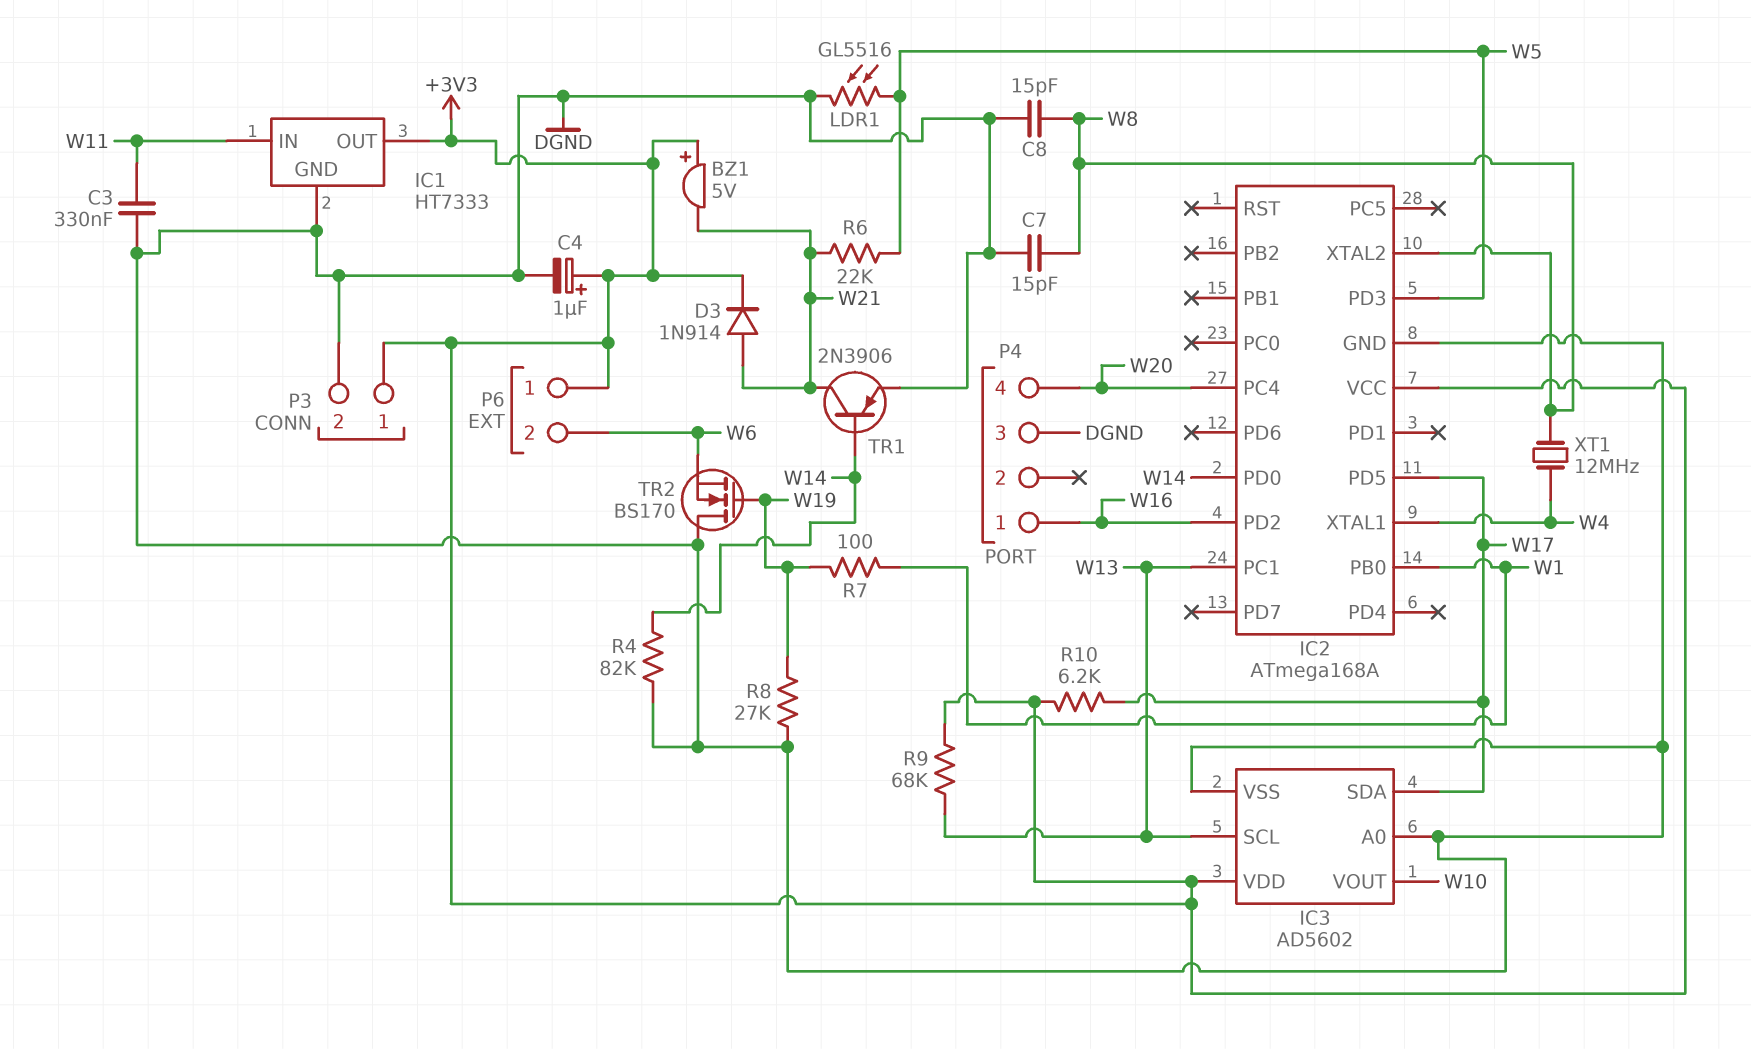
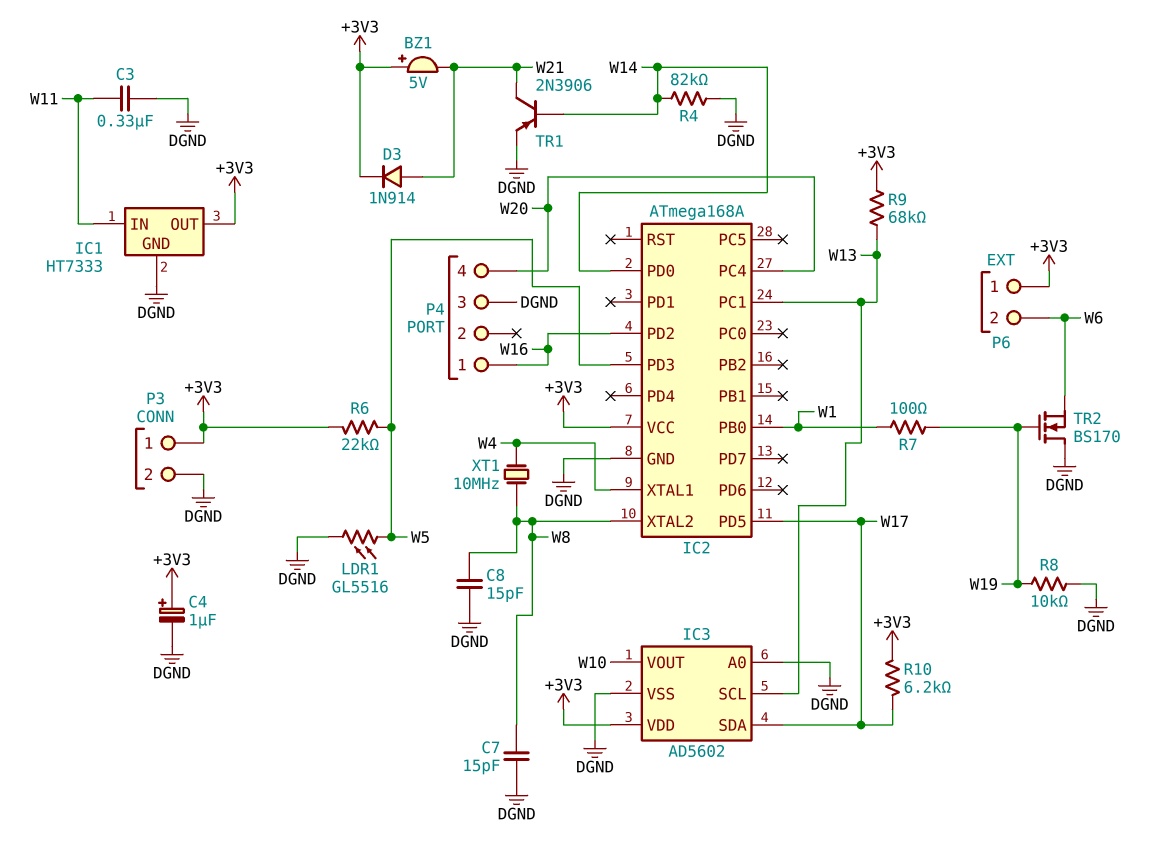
R6: 22k (W5, W21) -> 22k (+3V3, W5)
R8: 27k (DGND, W19) -> 10k (DGND, W19)
XT1: 12MHz (W4, W8) -> 10MHz (W4, W8)

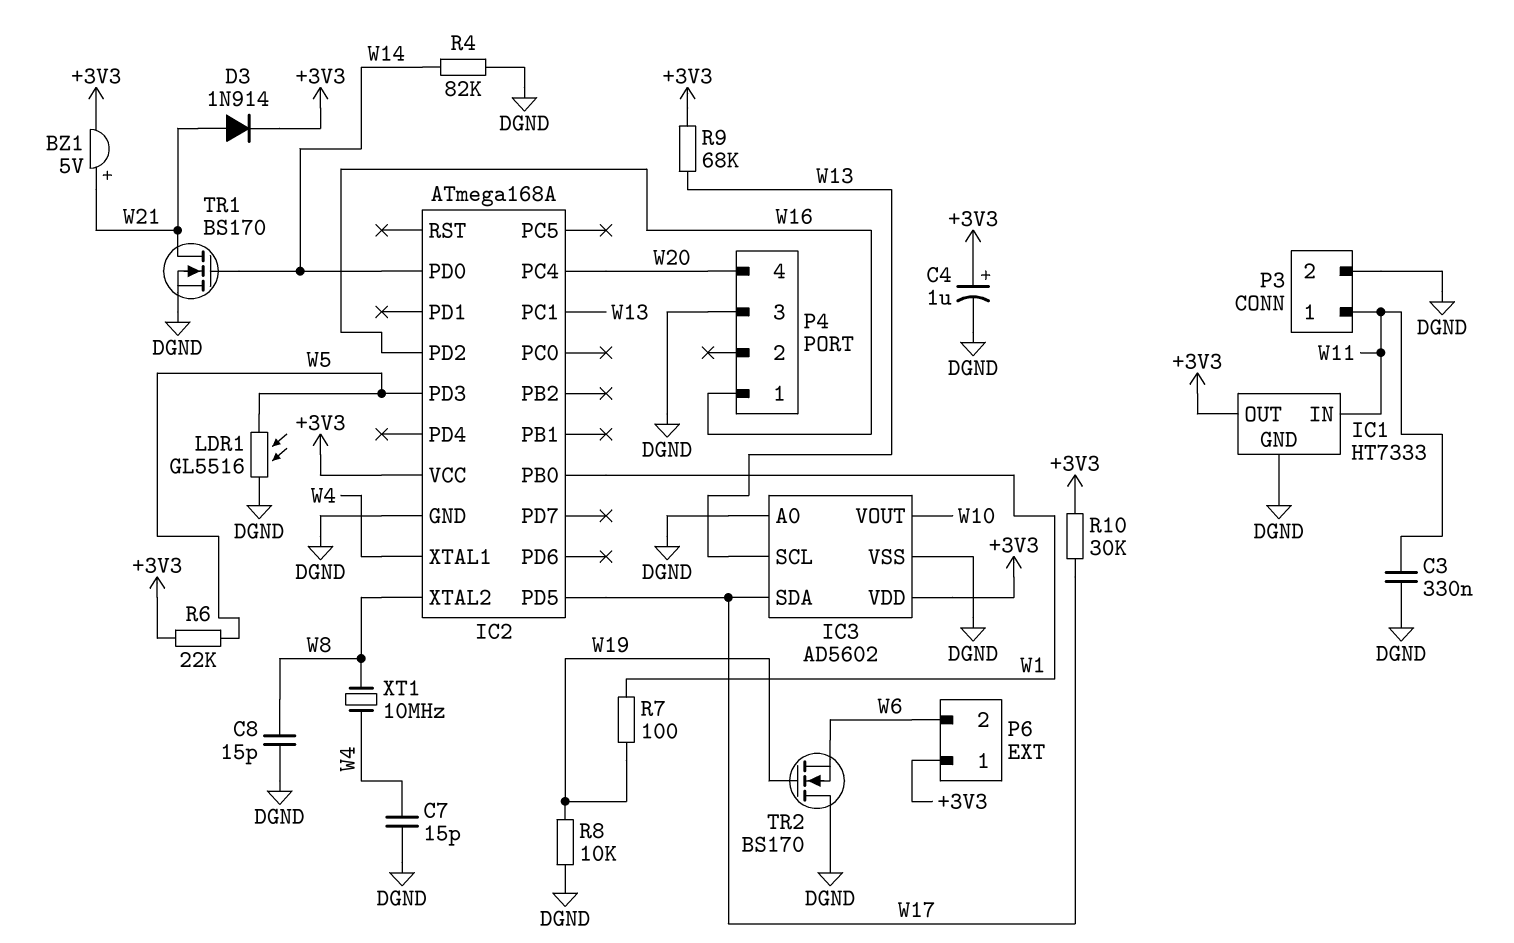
BZ1: buzzer 5V (plus +3V3, minus W21) -> buzzer 5V (plus W21, minus +3V3)
C7: 15pF (DGND, W8) -> 15pF (DGND, W4)
P3 pin 1: +3V3 -> W11
R10: 6.2k (+3V3, W17) -> 30k (+3V3, W17)
TR1: PNP 2N3906 (B W14, C W21, E DGND) -> NMOS BS170 (G W14, D W21, S DGND)

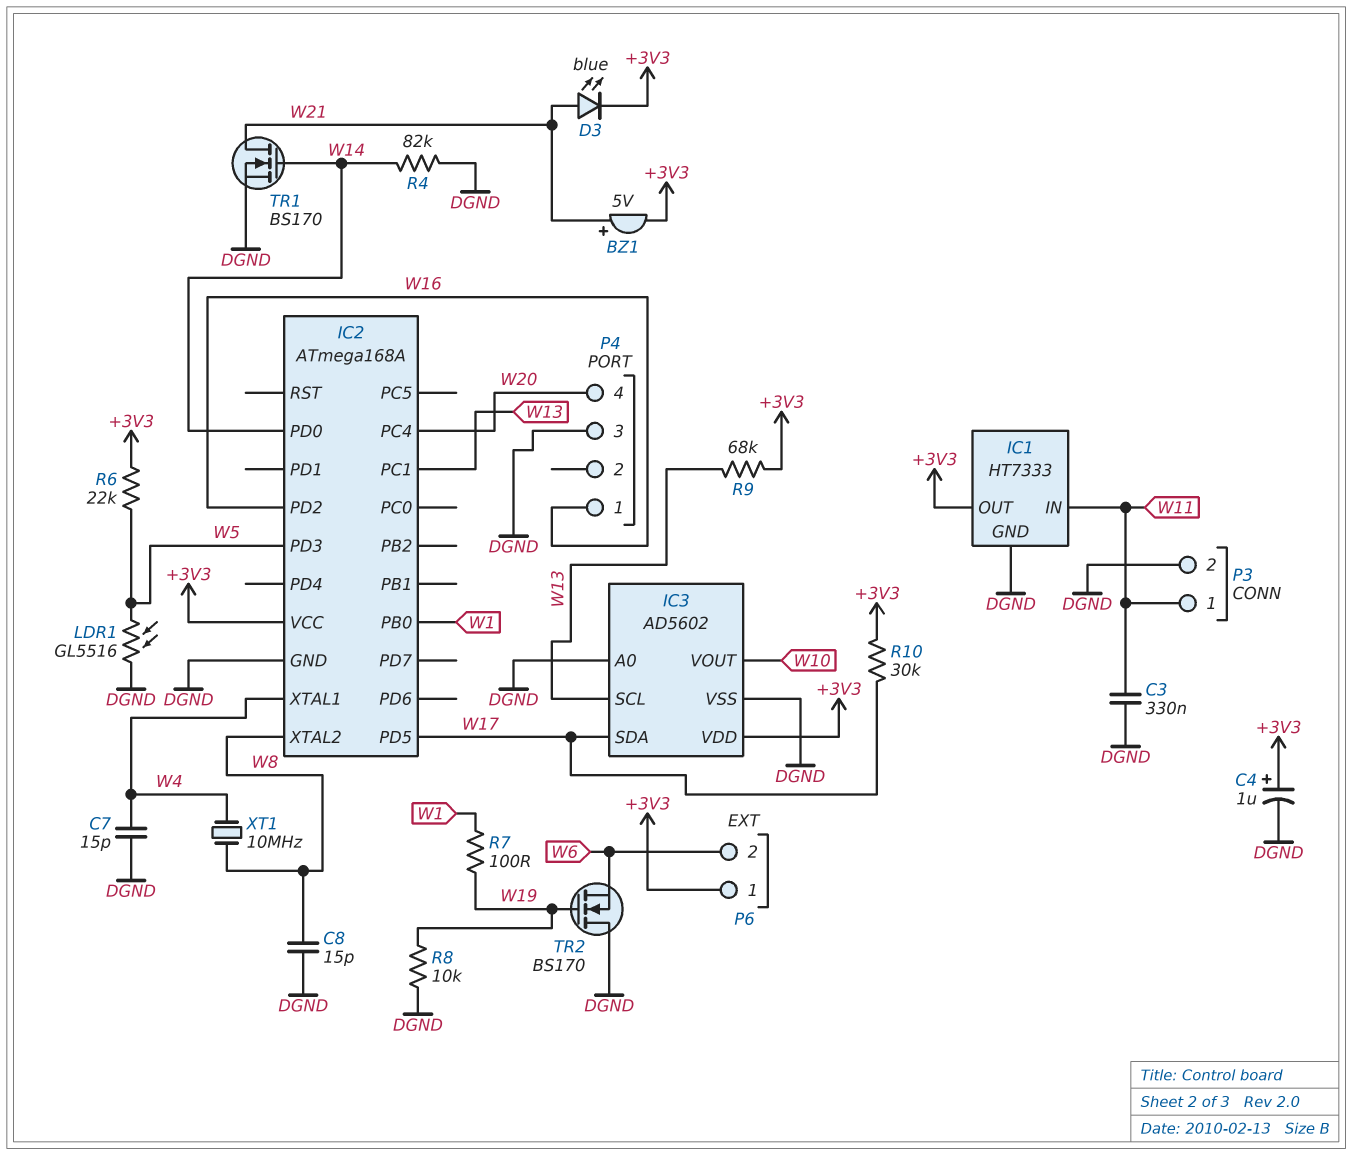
D3: diode 1N914 (A W21, K +3V3) -> LED blue (A W21, K +3V3)

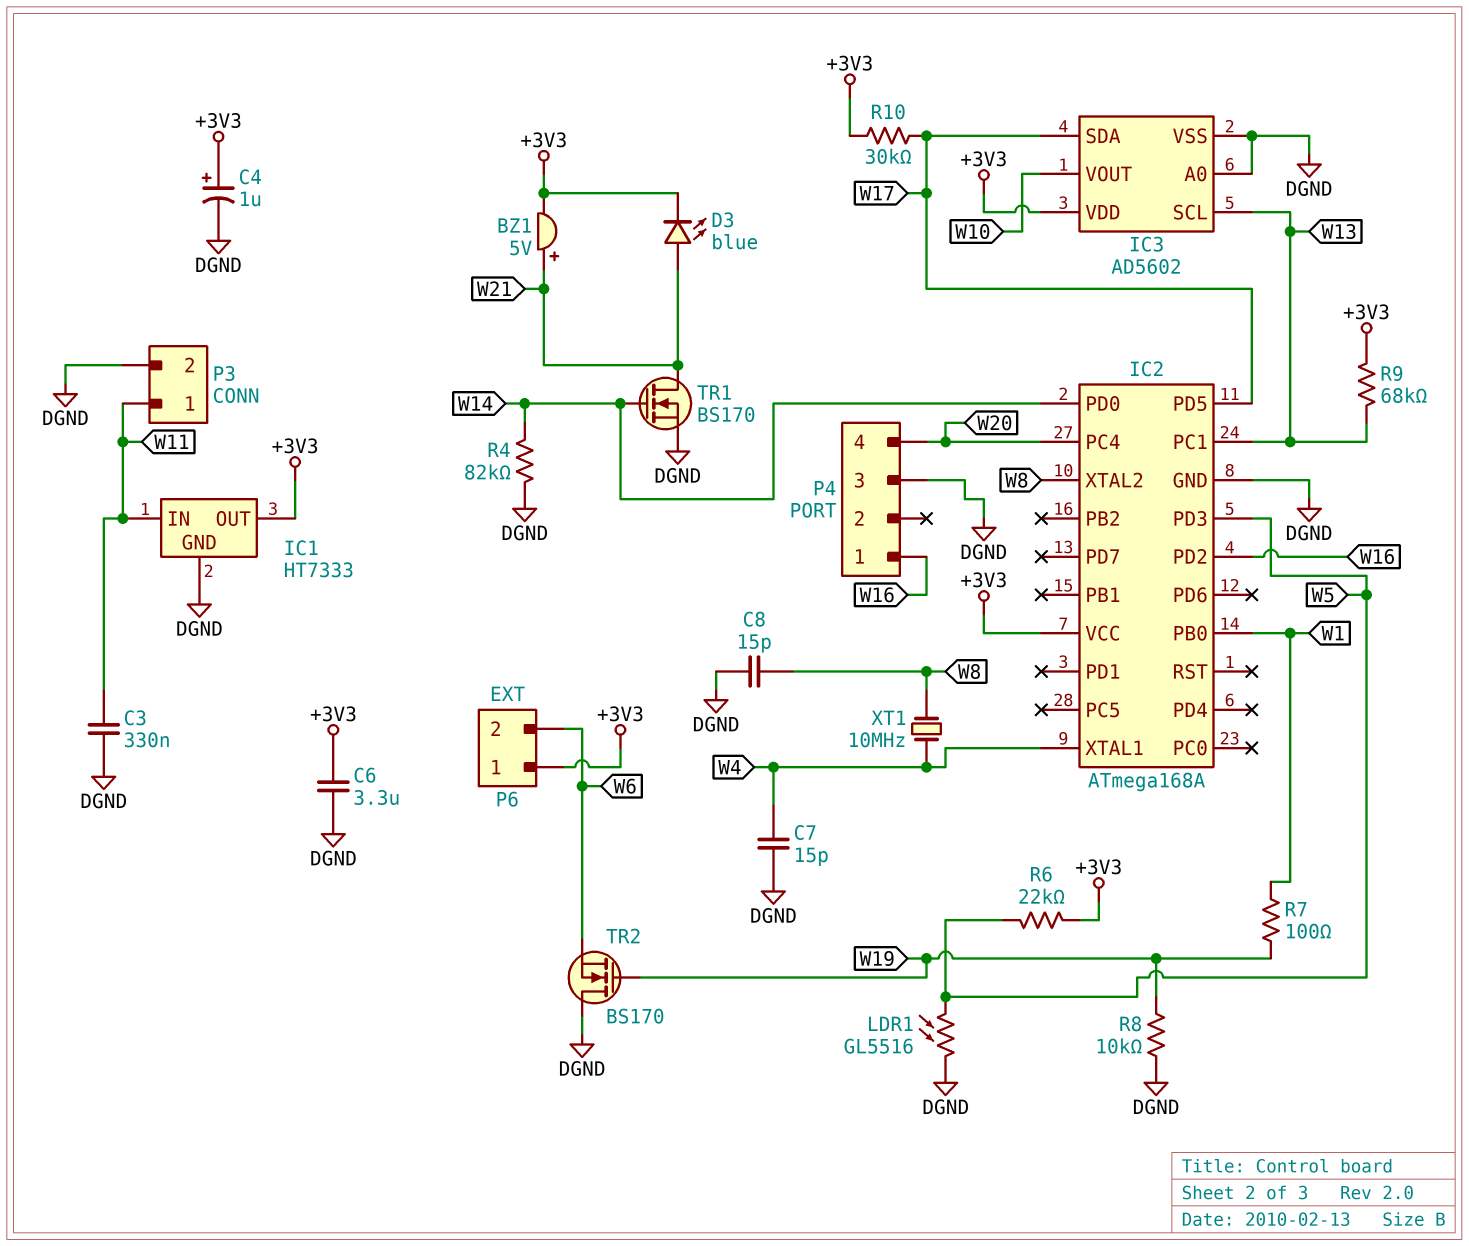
C6: none -> 3.3uF (+3V3, DGND)

